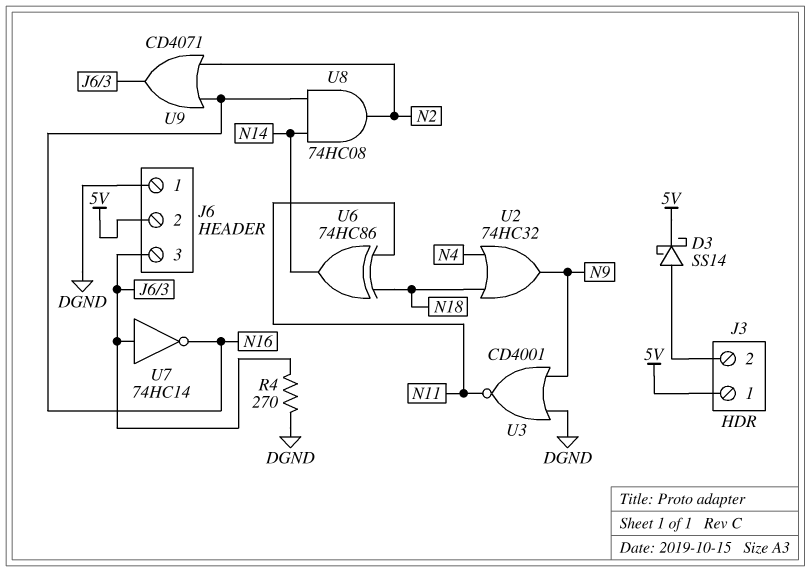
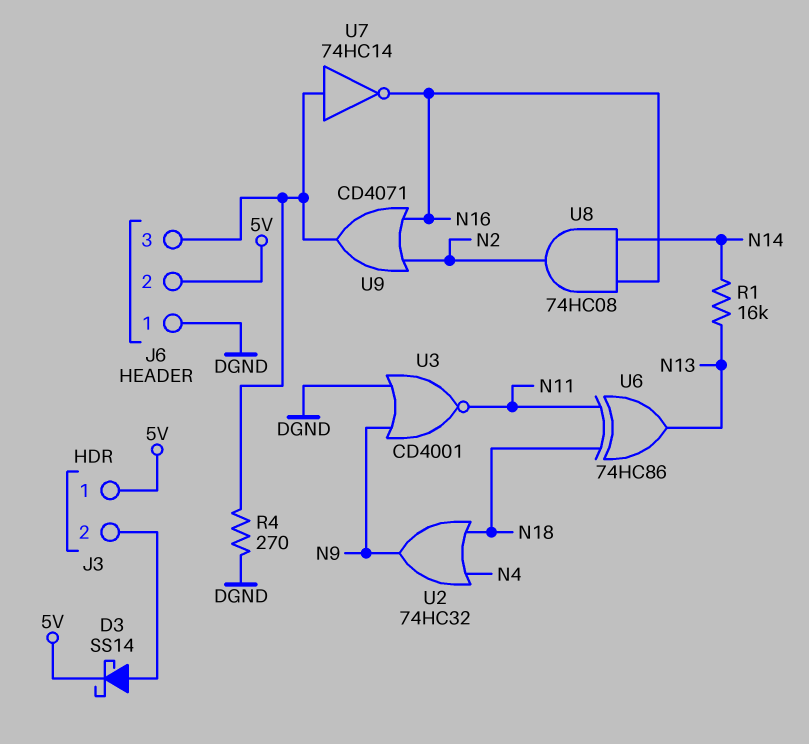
R1: none -> 16k (N13, N14)
U6: XOR 74HC86 (in N11, in N18, out N14) -> XOR 74HC86 (in N11, in N18, out N13)

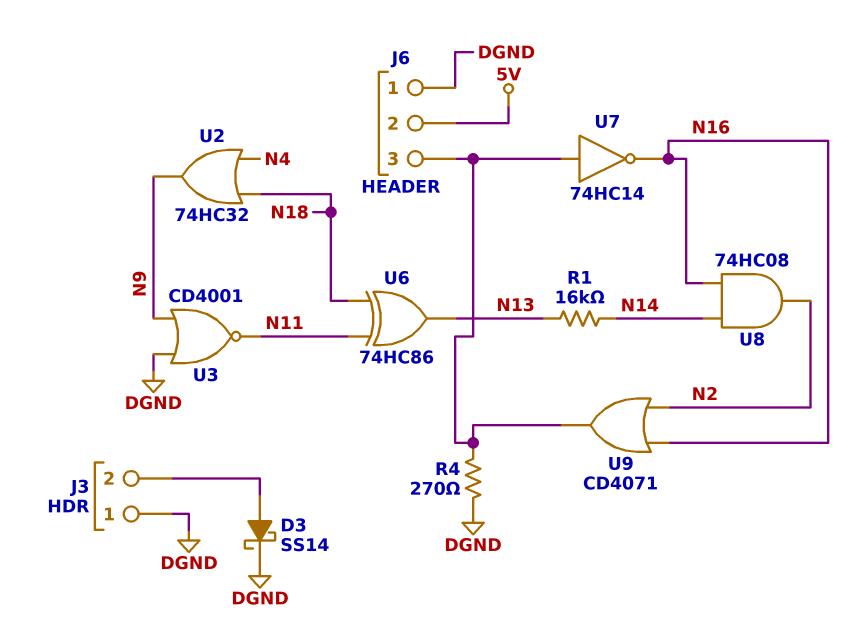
D3: schottky SS14 (A J3/2, K 5V) -> schottky SS14 (A J3/2, K DGND)
J3 pin 1: 5V -> DGND

